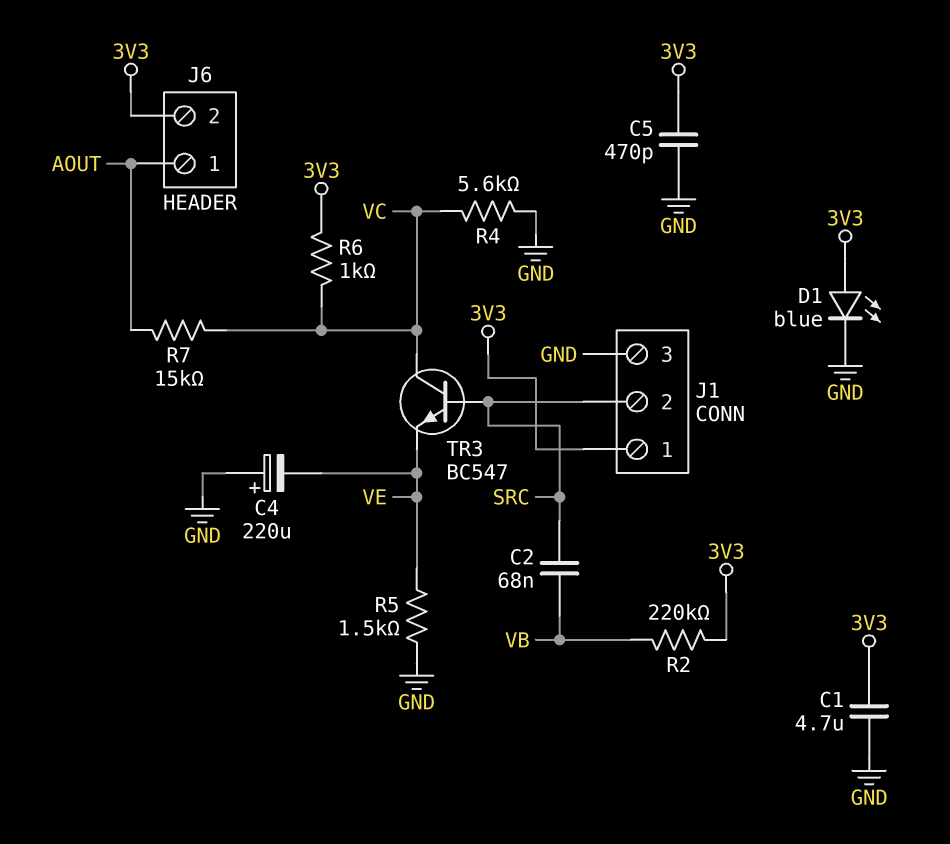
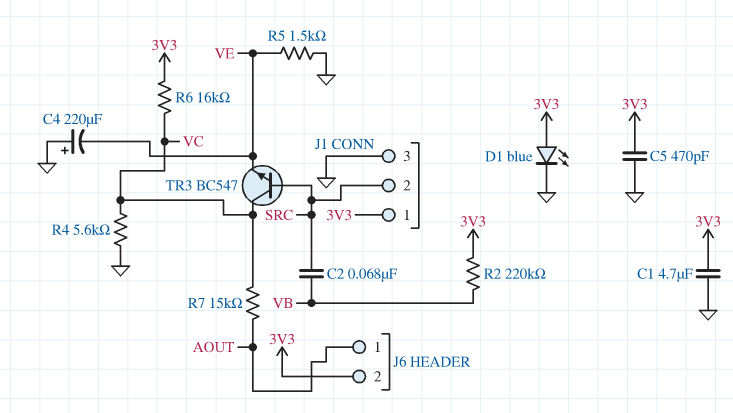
R6: 1k (3V3, VC) -> 16k (3V3, VC)

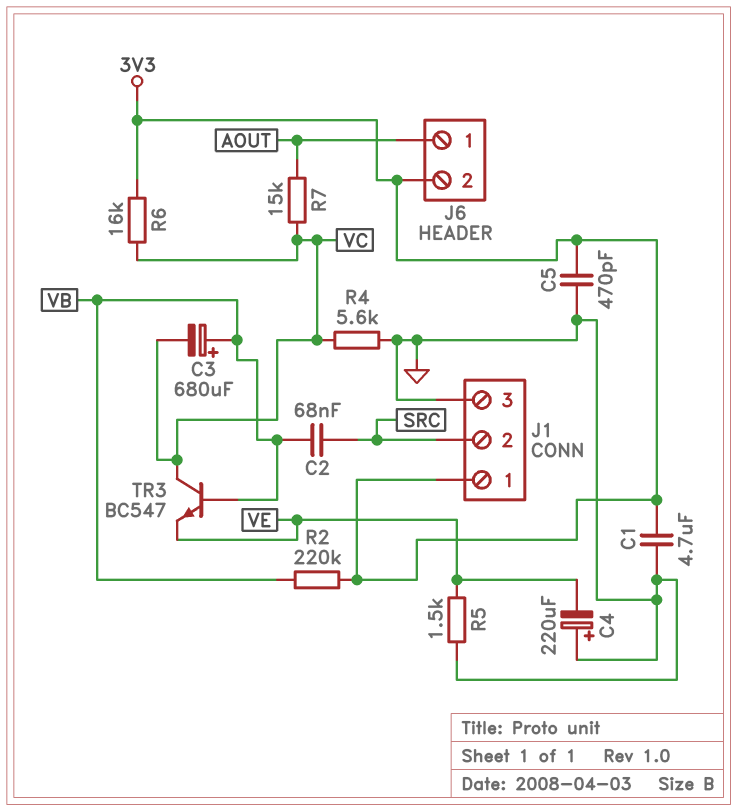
C3: none -> 680uF (plus VB, minus VC)
D1: LED blue (A 3V3, K GND) -> none
TR3: NPN BC547 (B SRC, C VC, E VE) -> NPN BC547 (B VB, C VC, E VE)

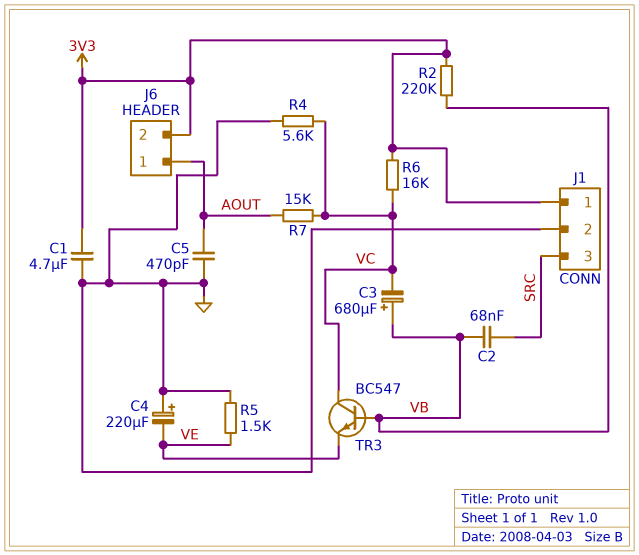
C5: 470pF (3V3, GND) -> 470pF (AOUT, GND)
J1 pin 2: SRC -> GND
J1 pin 3: GND -> SRC

